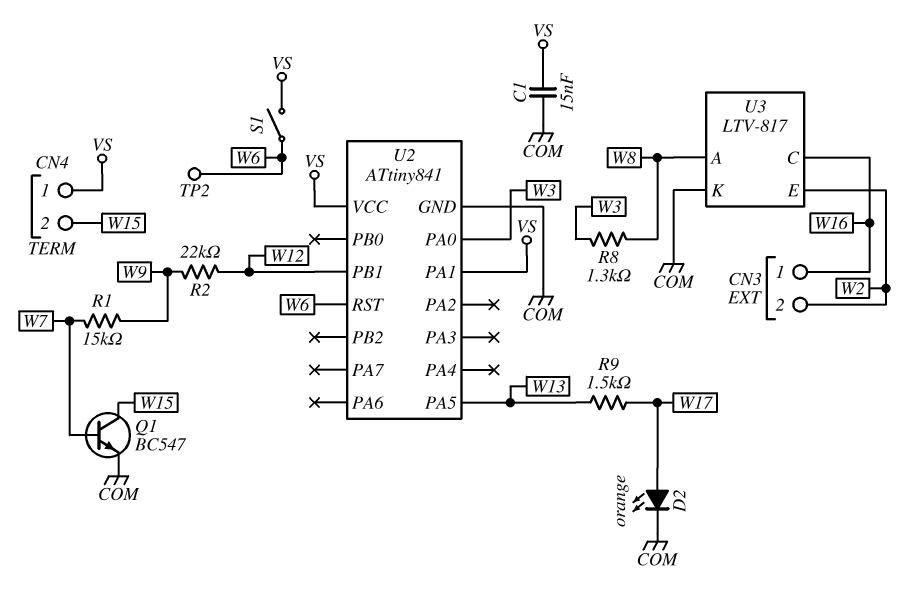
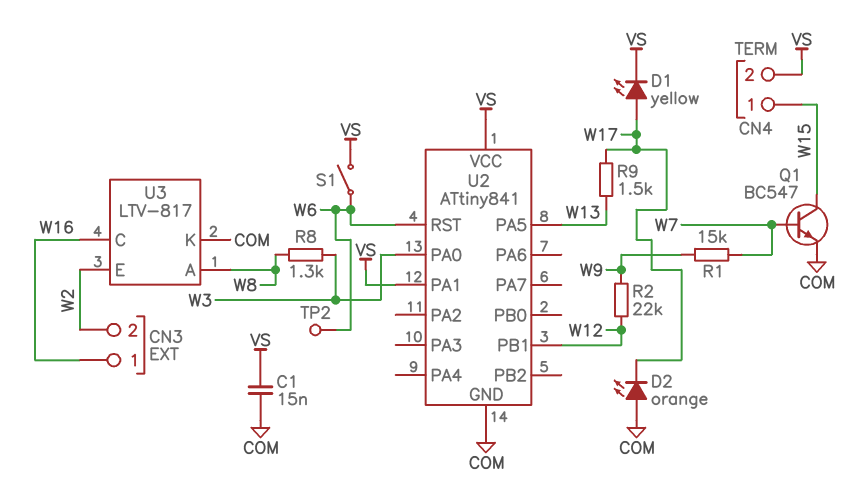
CN4 pin 1: VS -> W15
CN4 pin 2: W15 -> VS
D1: none -> LED yellow (A W17, K VS)
D2: LED orange (A W17, K COM) -> LED orange (A COM, K W17)

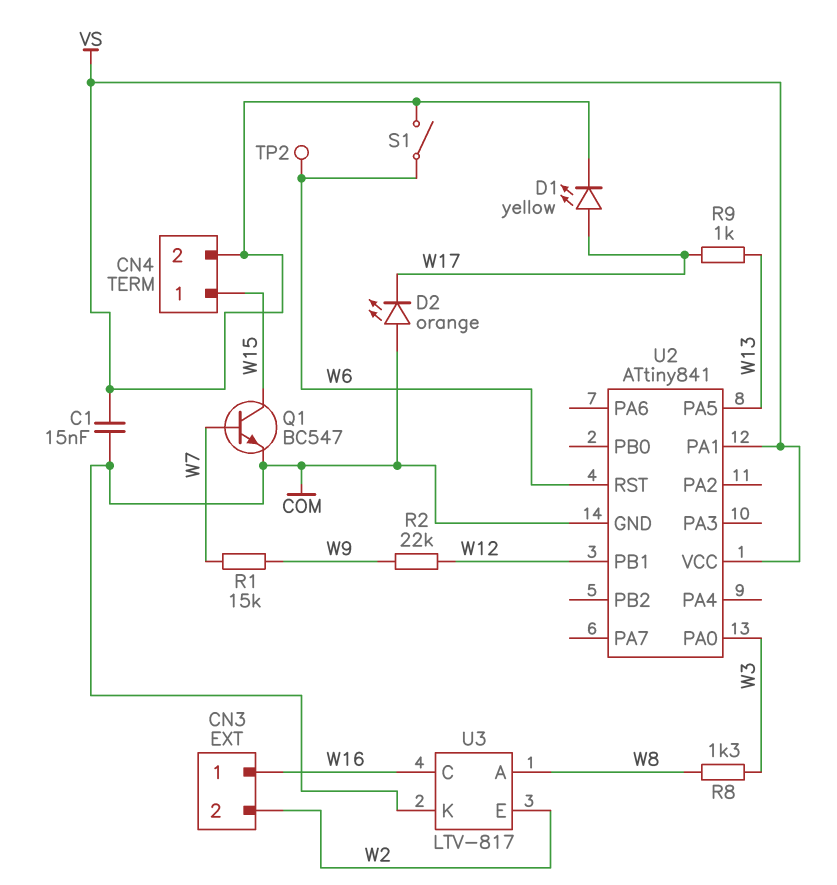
R9: 1.5k (W13, W17) -> 1k (W13, W17)

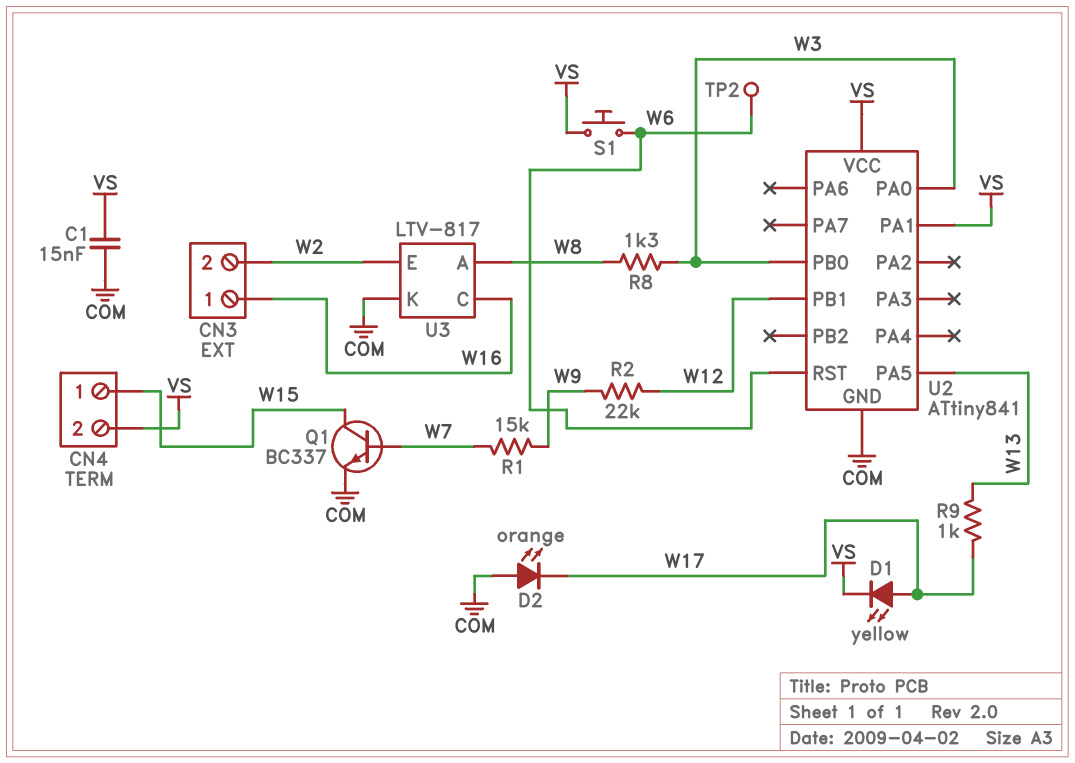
Q1: NPN BC547 (B W7, C W15, E COM) -> NPN BC337 (B W7, C W15, E COM)
S1: switch (VS, W6) -> button (VS, W6)
U2 pin PB0: none -> W3

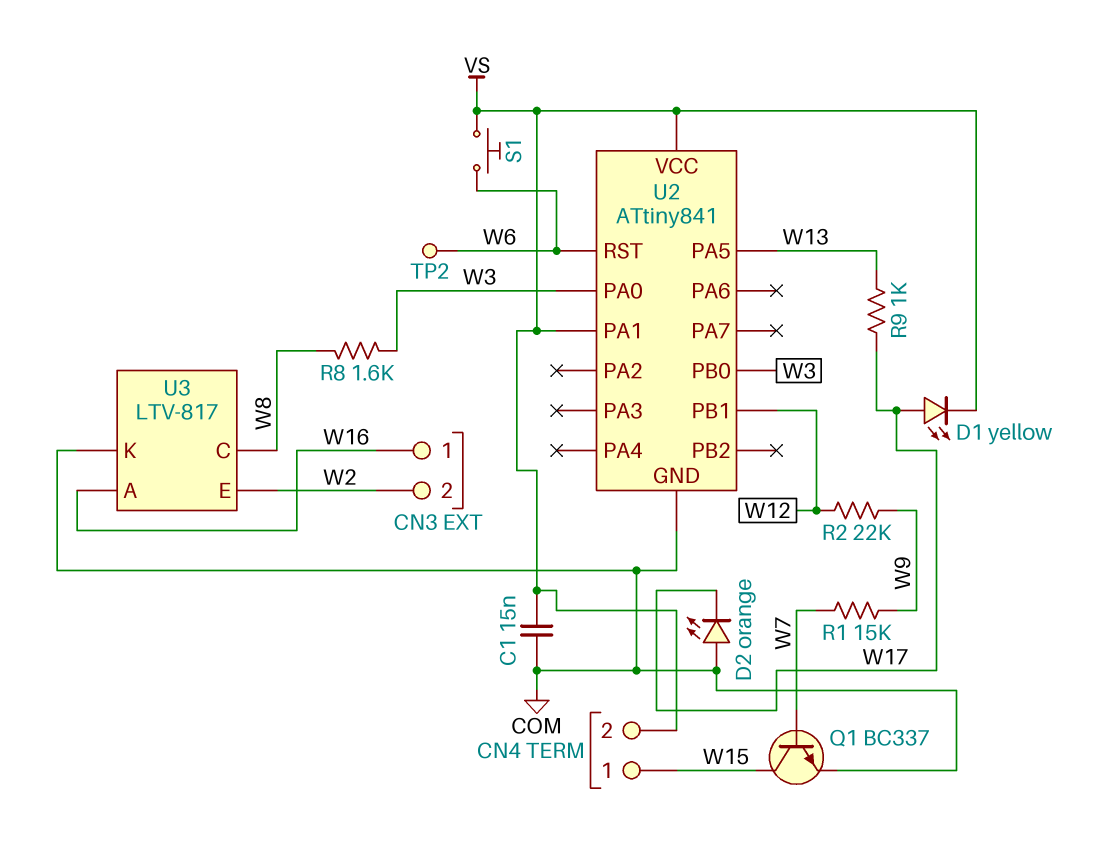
R8: 1.3k (W3, W8) -> 1.6k (W3, W8)
U3 pin A: W8 -> W16
U3 pin C: W16 -> W8

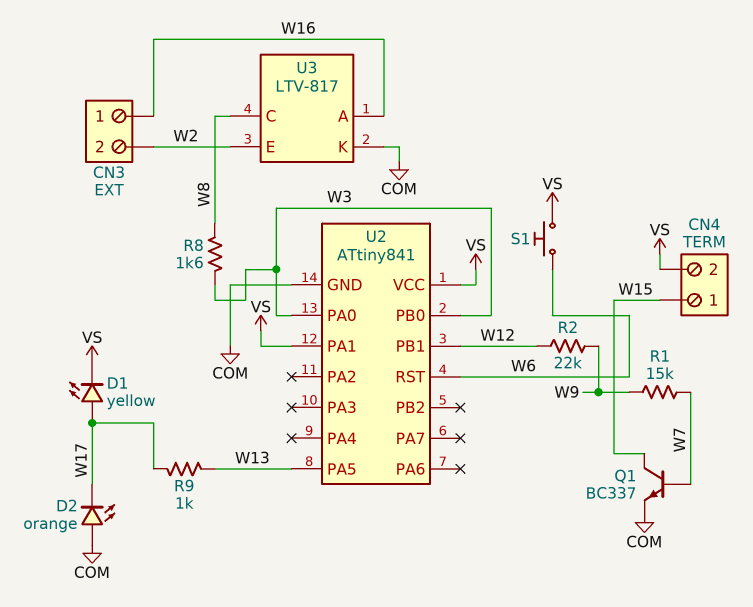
C1: 15nF (COM, VS) -> none
TP2: test point (W6) -> none

